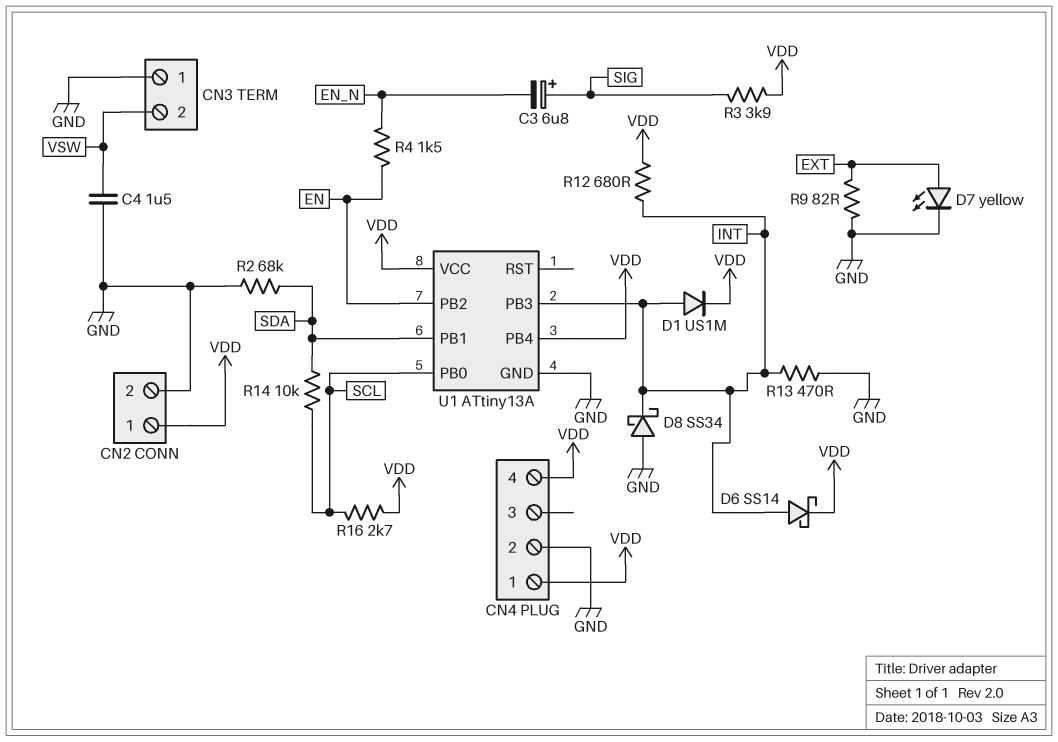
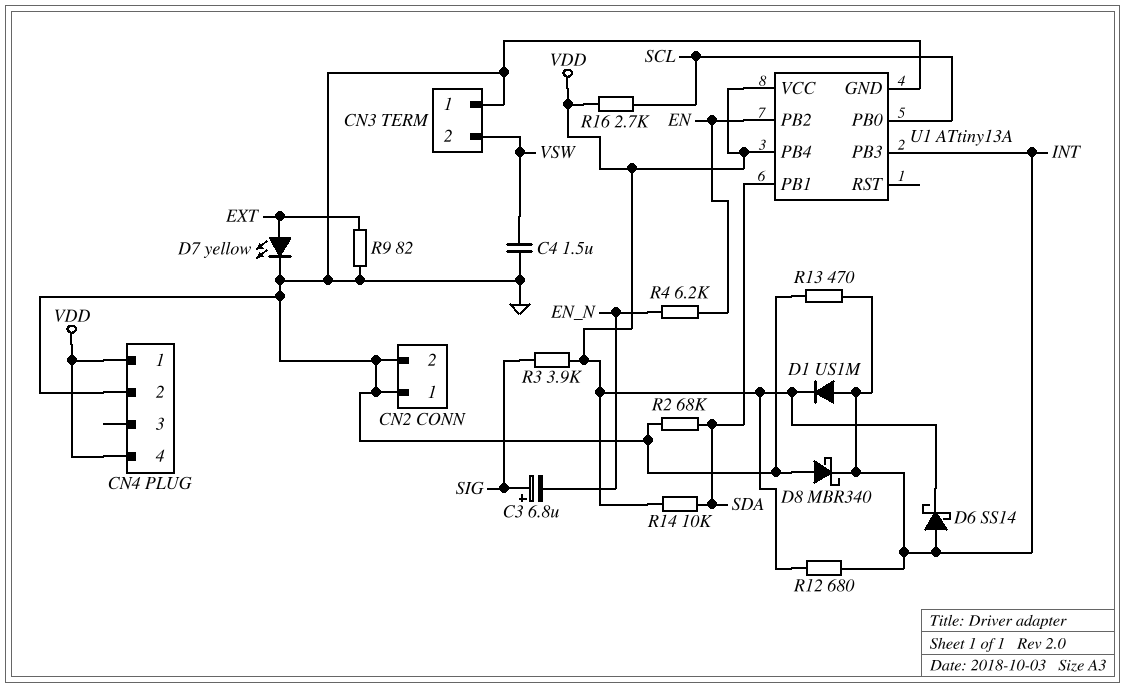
CN2 pin 1: VDD -> GND
D8: schottky SS34 (A GND, K INT) -> schottky MBR340 (A GND, K INT)
R4: 1.5k (EN, EN_N) -> 6.2k (EN, EN_N)
R14: 10k (SCL, SDA) -> 10k (SDA, VDD)

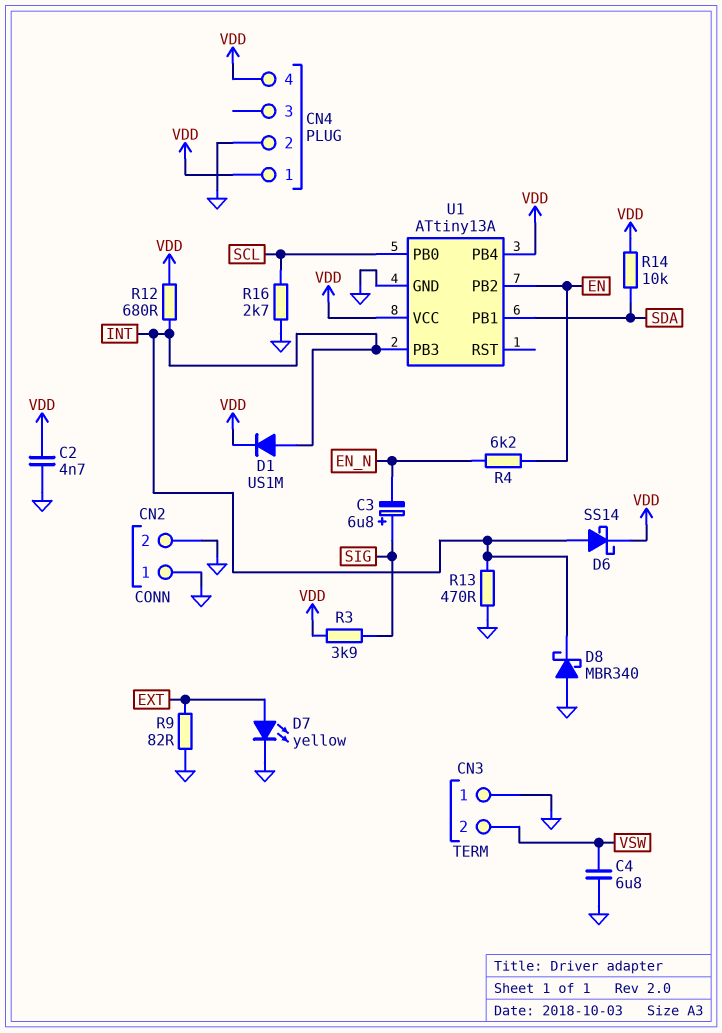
C2: none -> 4.7nF (GND, VDD)
C4: 1.5uF (GND, VSW) -> 6.8uF (GND, VSW)
R2: 68k (GND, SDA) -> none
R16: 2.7k (SCL, VDD) -> 2.7k (GND, SCL)

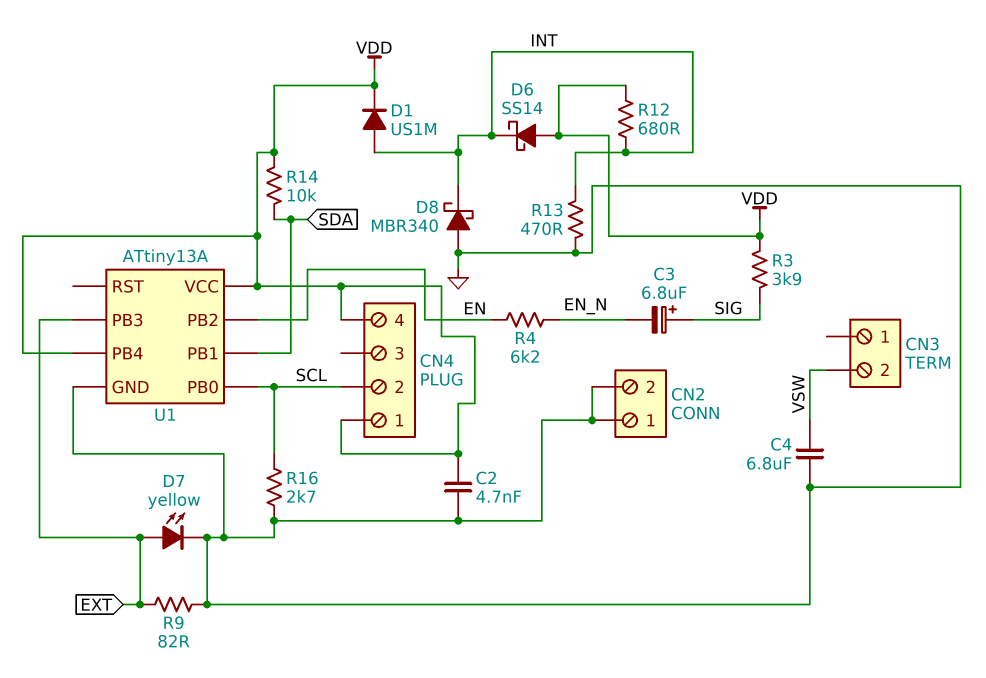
CN3 pin 1: GND -> none
CN4 pin 2: GND -> SCL
D6: schottky SS14 (A INT, K VDD) -> schottky SS14 (A VDD, K INT)
U1 pin PB3: INT -> EXT

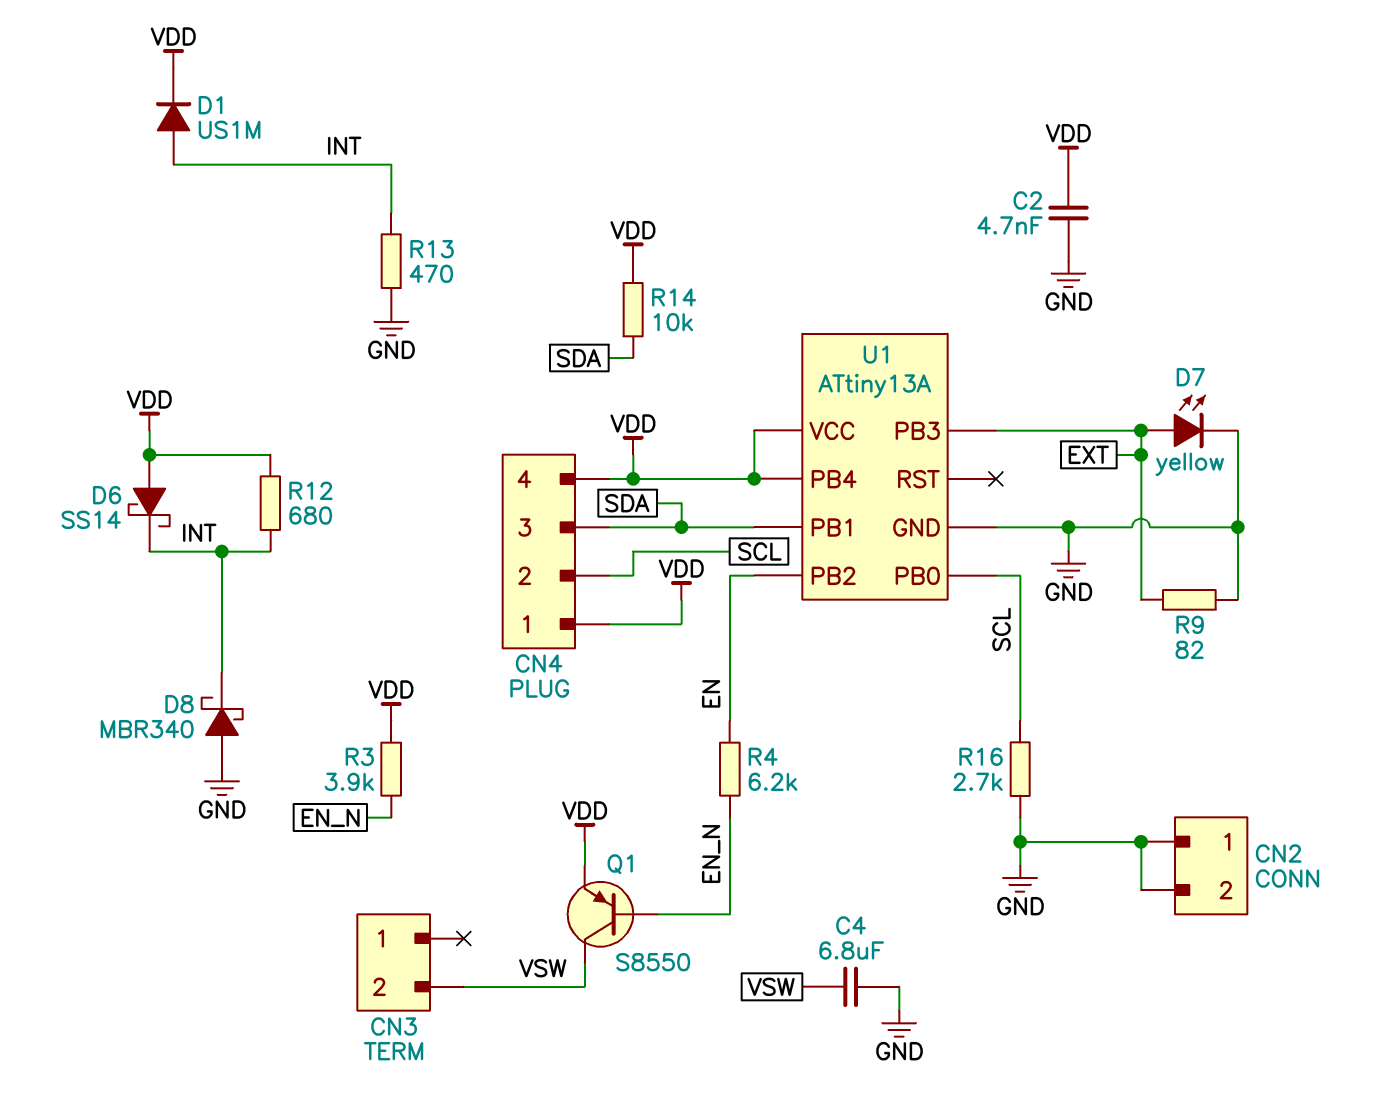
C3: 6.8uF (plus SIG, minus EN_N) -> none
CN4 pin 3: none -> SDA
Q1: none -> PNP S8550 (B EN_N, C VSW, E VDD)
R3: 3.9k (SIG, VDD) -> 3.9k (EN_N, VDD)

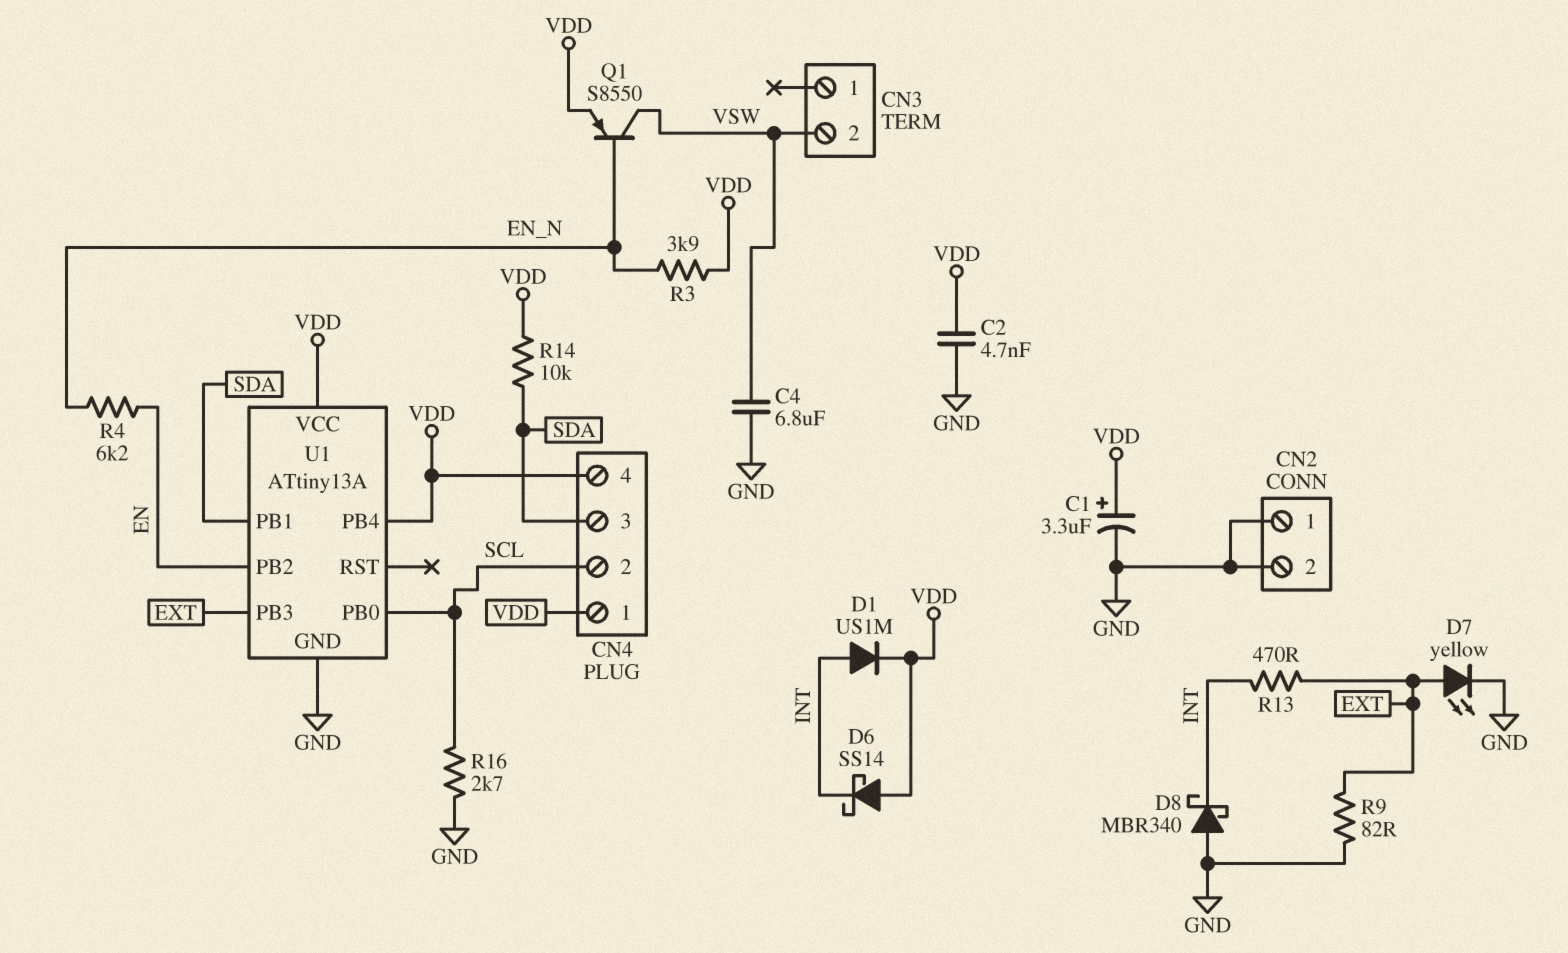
C1: none -> 3.3uF (plus VDD, minus GND)
R12: 680 (INT, VDD) -> none
R13: 470 (GND, INT) -> 470 (EXT, INT)

